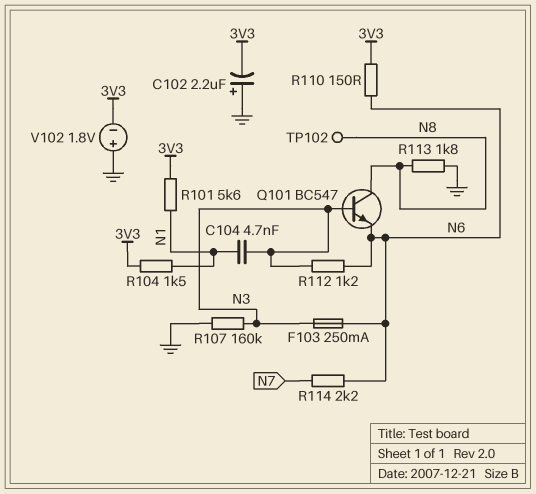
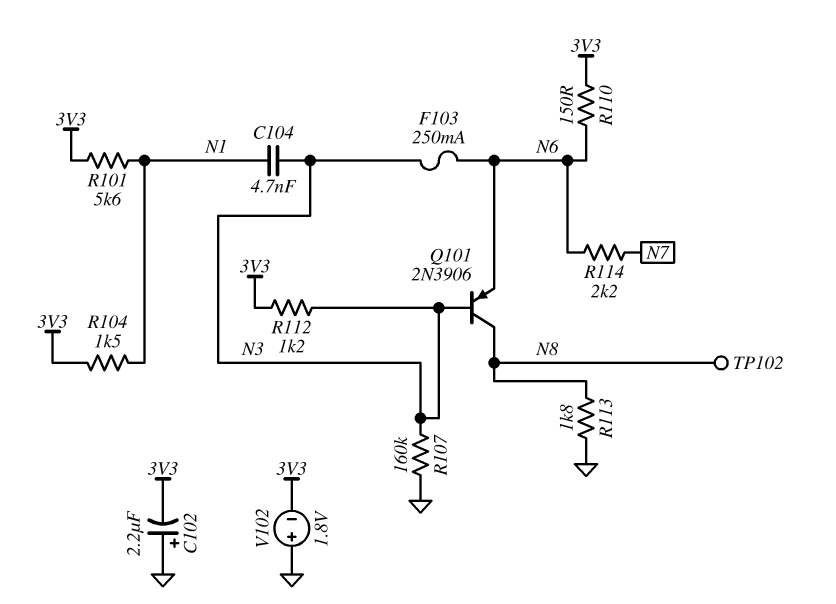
Q101: NPN BC547 (B N3, C N8, E N6) -> PNP 2N3906 (B N3, C N8, E N6)
R112: 1.2k (N3, N6) -> 1.2k (3V3, N3)

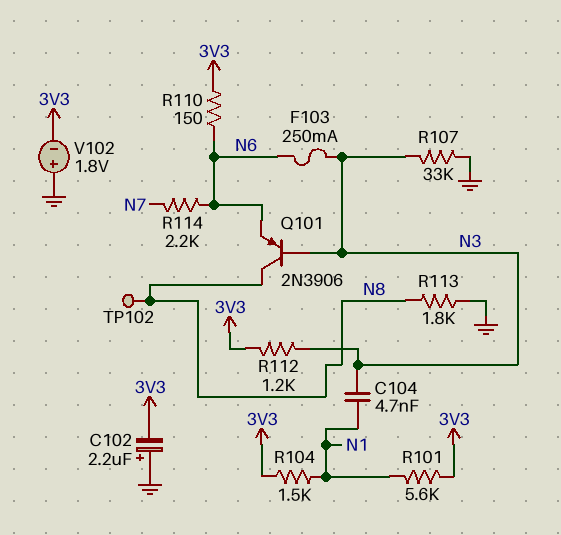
R107: 160k (GND, N3) -> 33k (GND, N3)

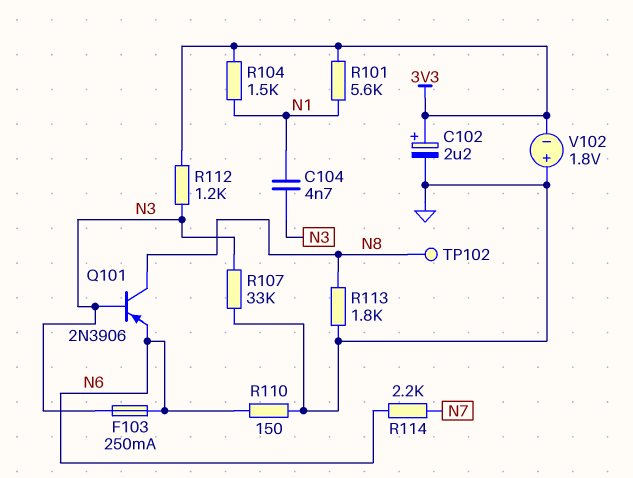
C102: 2.2uF (plus GND, minus 3V3) -> 2.2uF (plus 3V3, minus GND)
R110: 150 (3V3, N6) -> 150 (GND, N6)

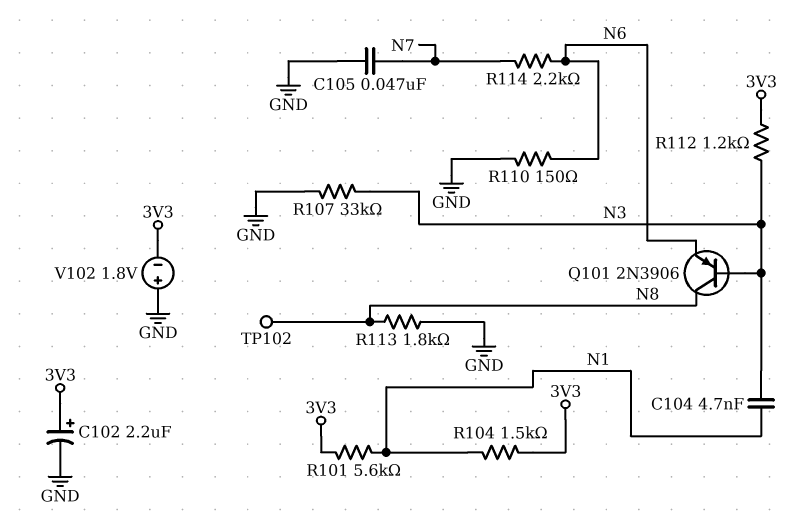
C105: none -> 47nF (GND, N7)
F103: 250mA (N3, N6) -> none

